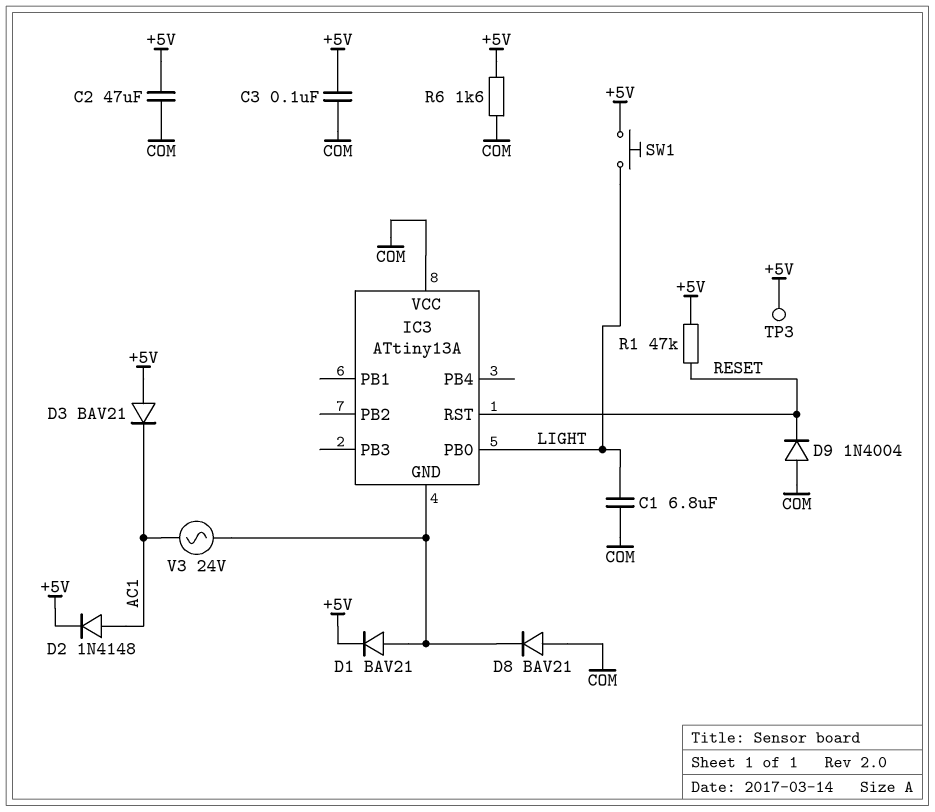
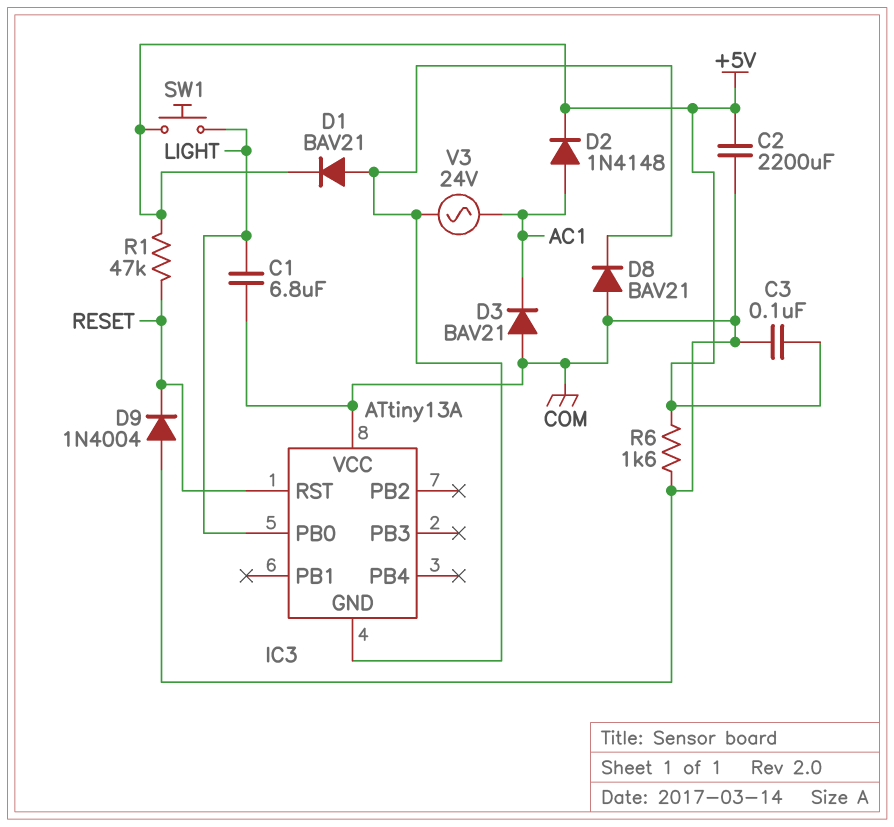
C2: 47uF (+5V, COM) -> 2200uF (+5V, COM)
D3: diode BAV21 (A +5V, K AC1) -> diode BAV21 (A COM, K AC1)
TP3: test point (+5V) -> none

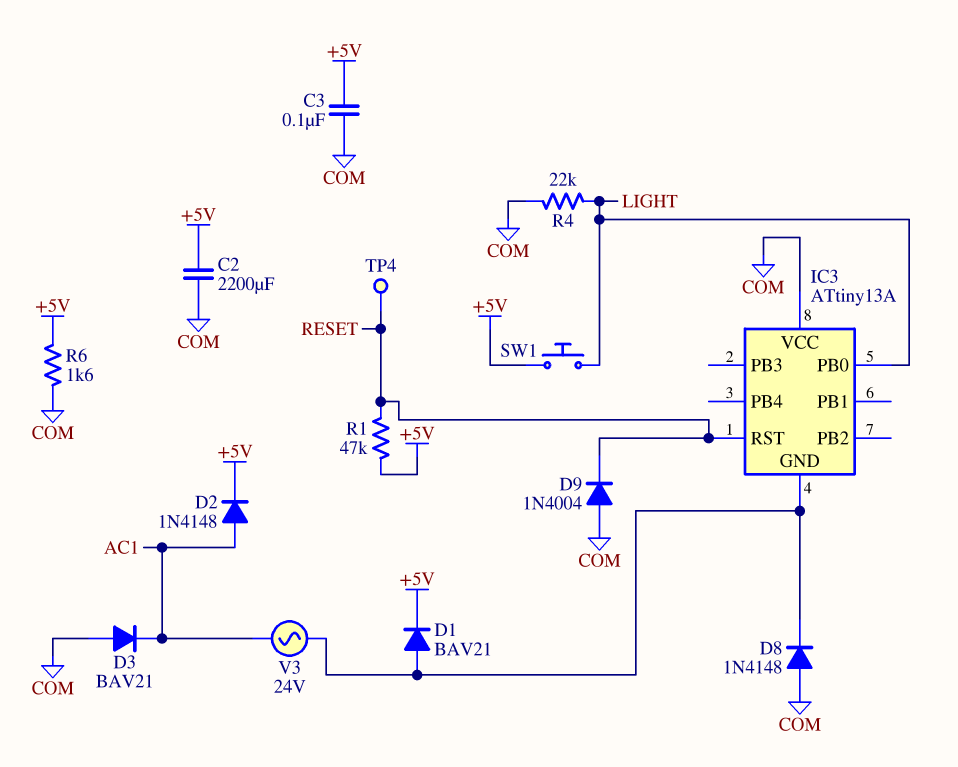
C1: 6.8uF (COM, LIGHT) -> none
D8: diode BAV21 (A COM, K IC3/GND) -> diode 1N4148 (A COM, K IC3/GND)
R4: none -> 22k (COM, LIGHT)
TP4: none -> test point (RESET)

